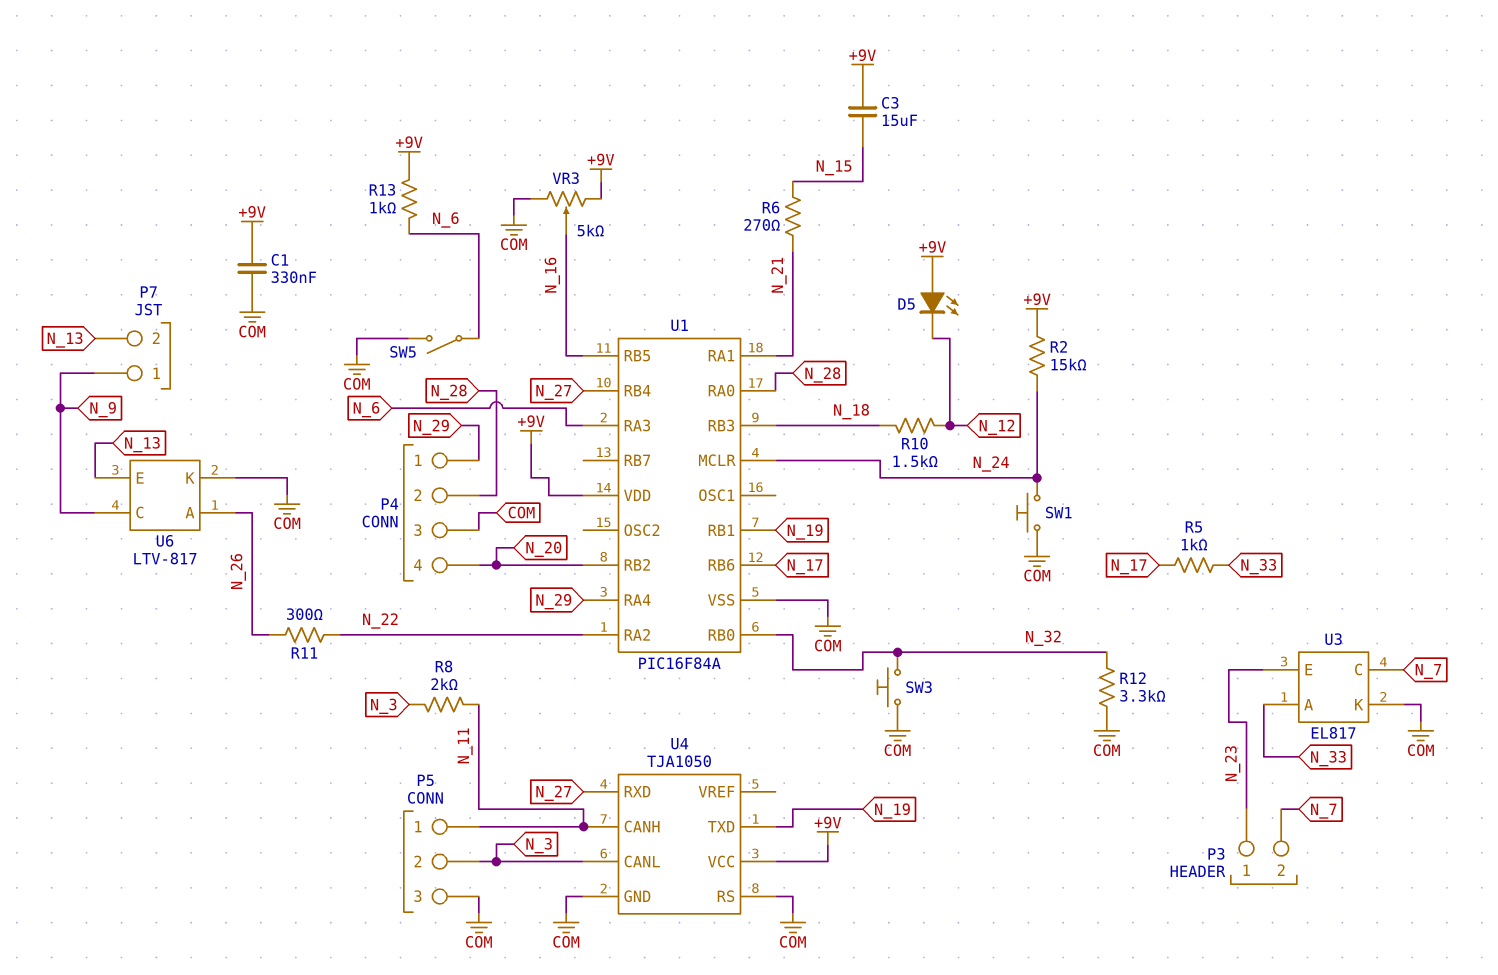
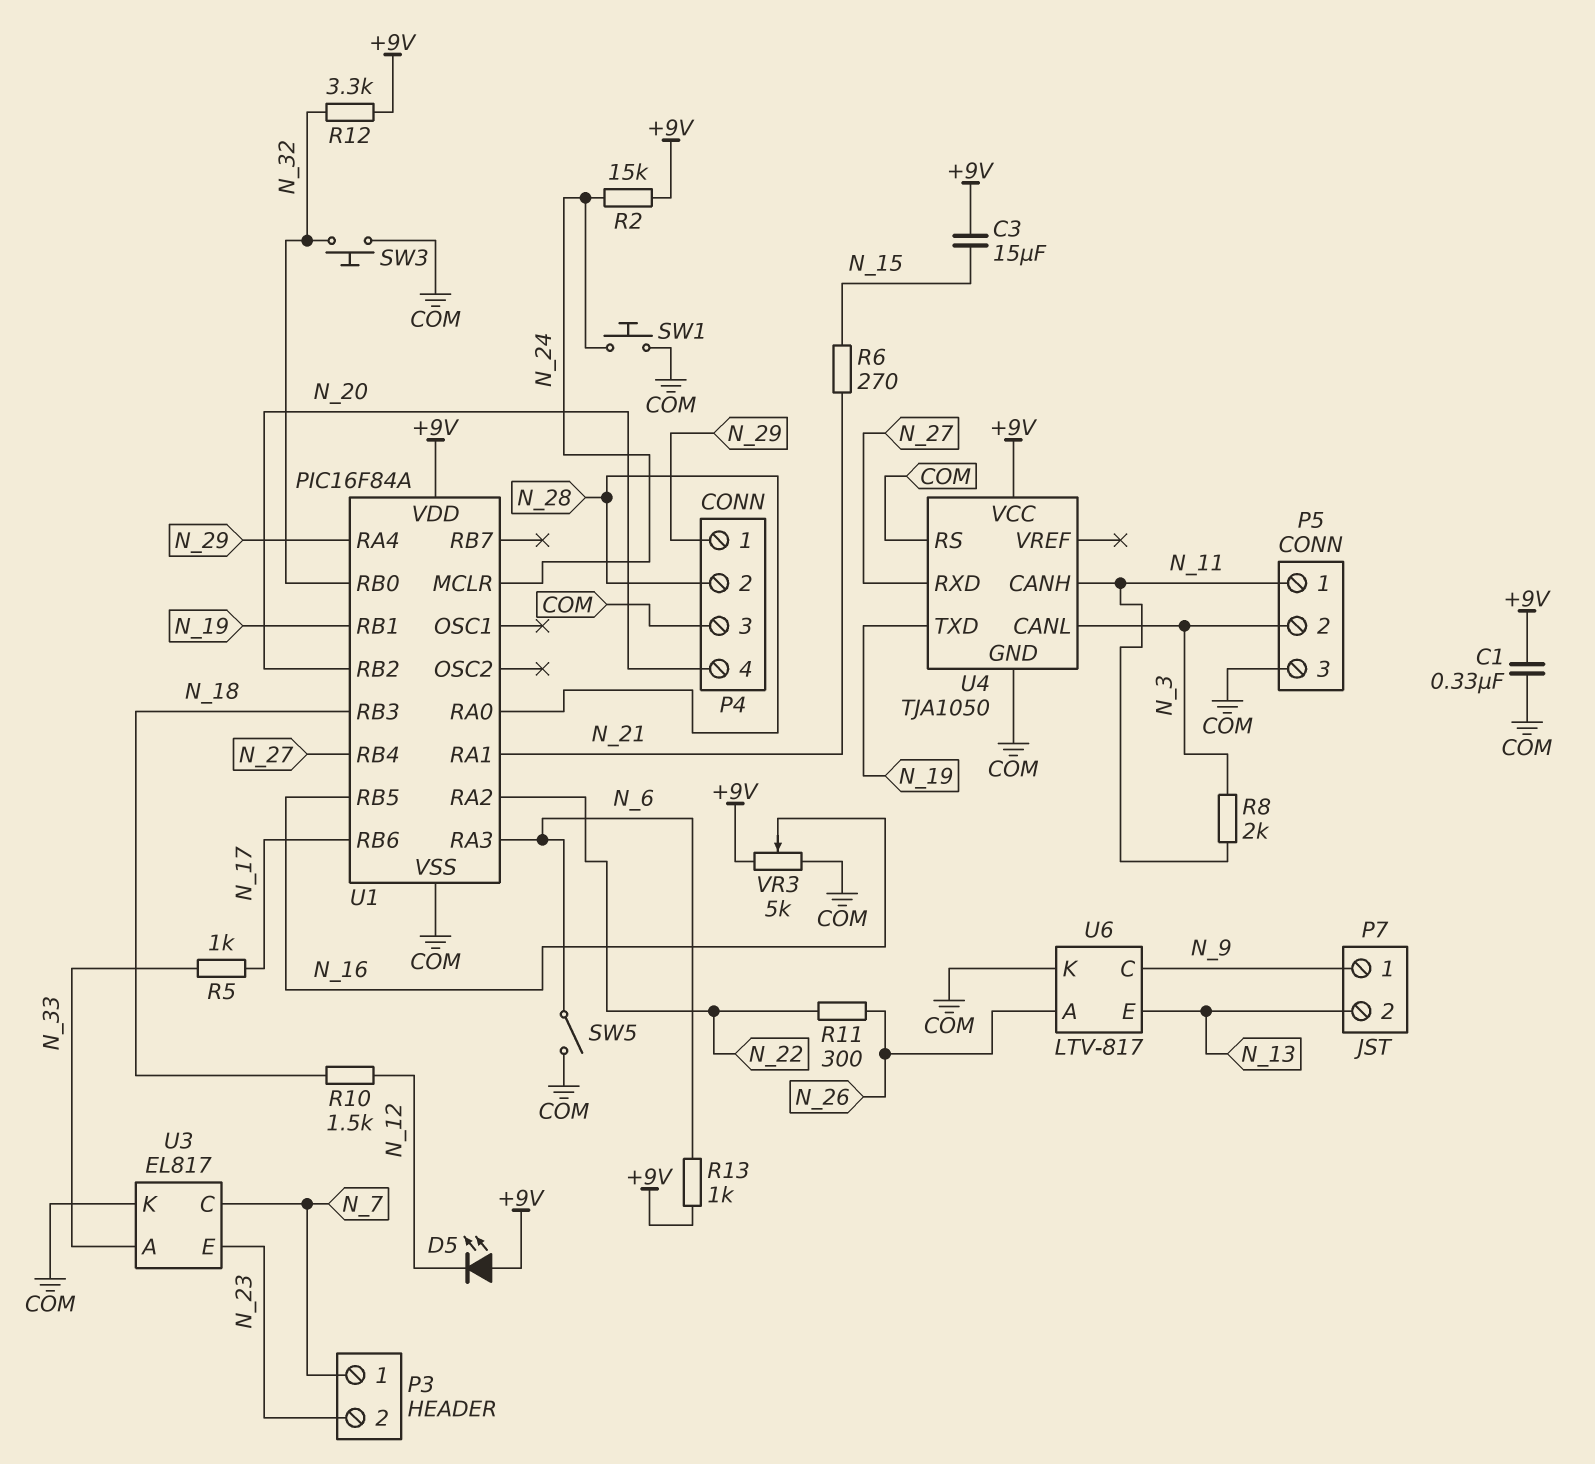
P3 pin 1: N_23 -> N_7
P3 pin 2: N_7 -> N_23
R12: 3.3k (COM, N_32) -> 3.3k (+9V, N_32)

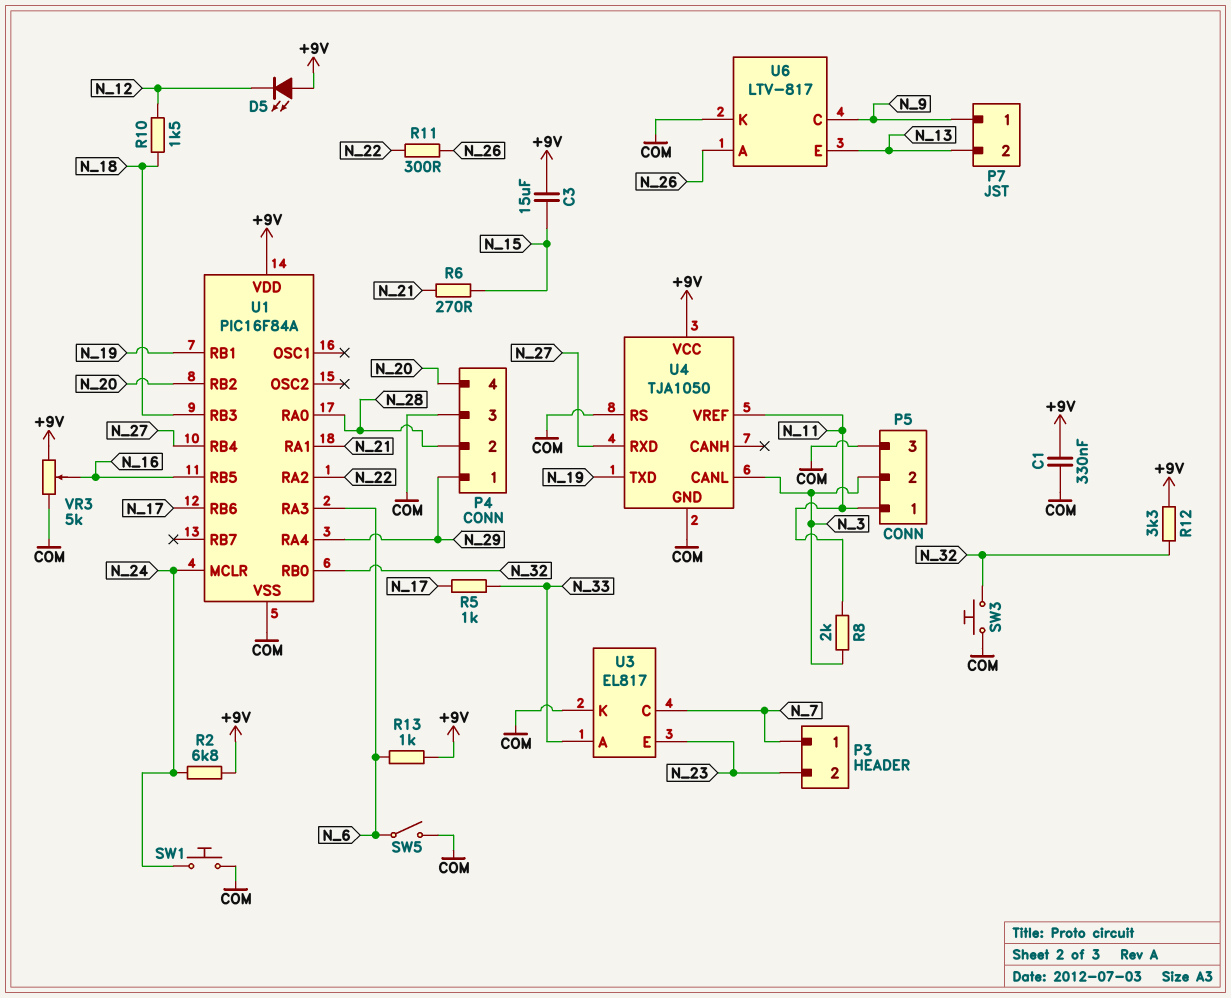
R2: 15k (+9V, N_24) -> 6.8k (+9V, N_24)
U4 pin CANH: N_11 -> none
U4 pin VREF: none -> N_11

